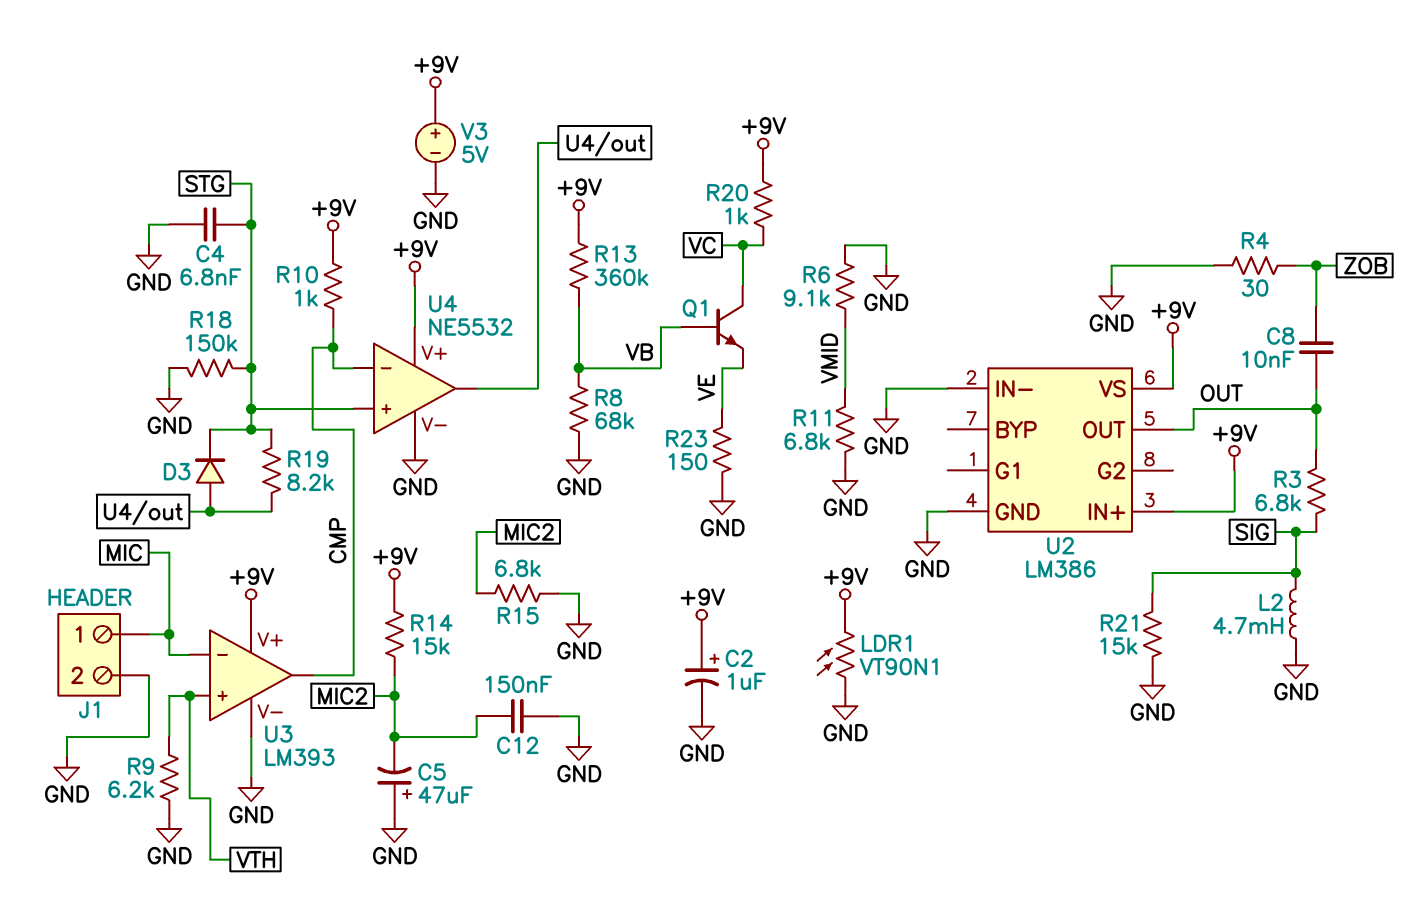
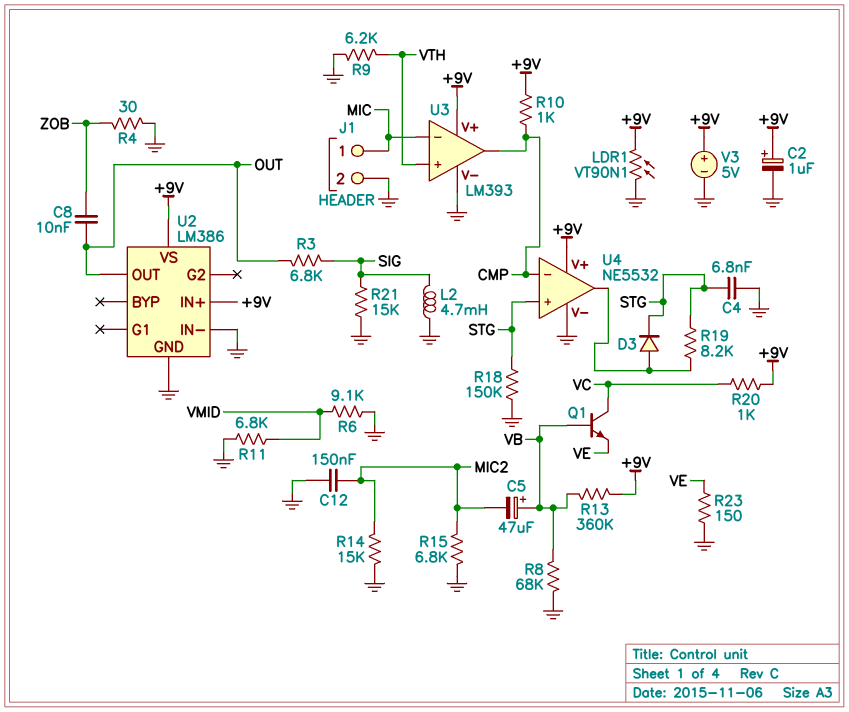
C5: 47uF (plus GND, minus MIC2) -> 47uF (plus VB, minus MIC2)
R14: 15k (+9V, MIC2) -> 15k (GND, MIC2)

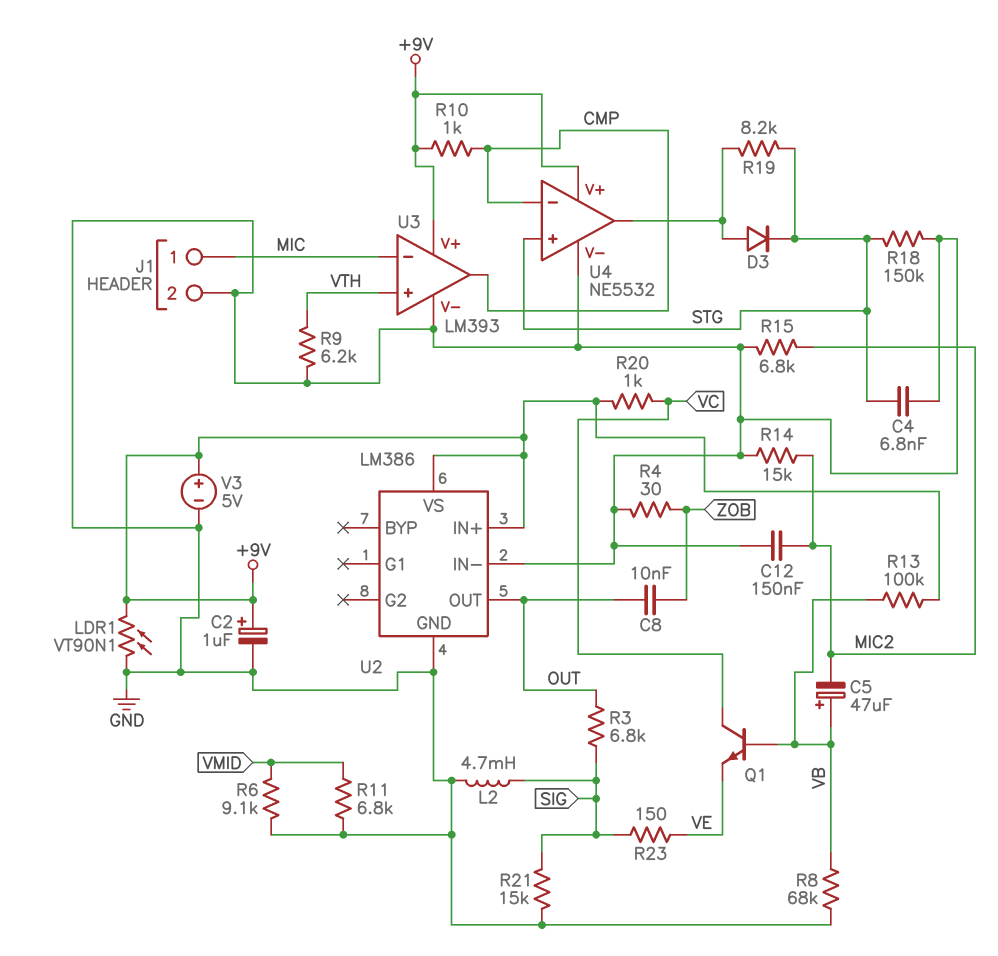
R13: 360k (+9V, VB) -> 100k (+9V, VB)
R23: 150 (GND, VE) -> 150 (SIG, VE)

